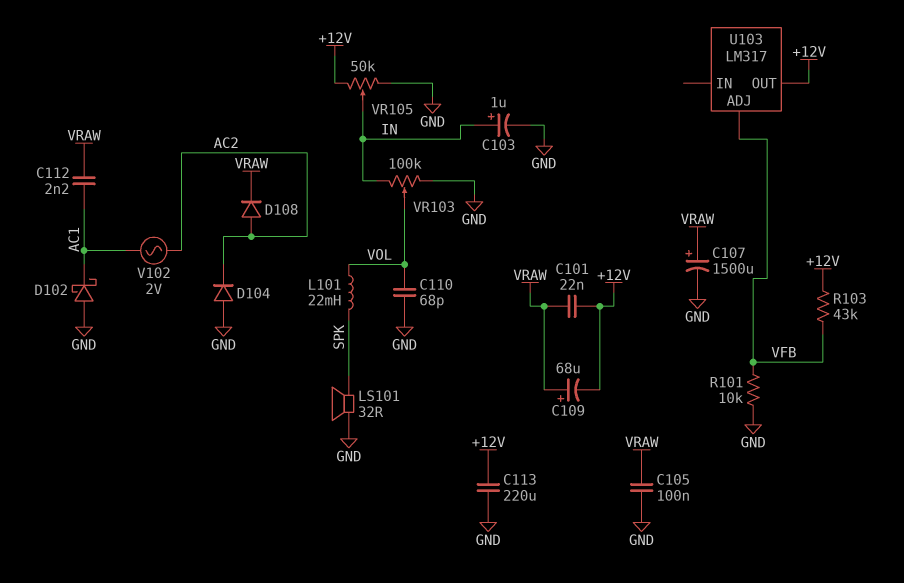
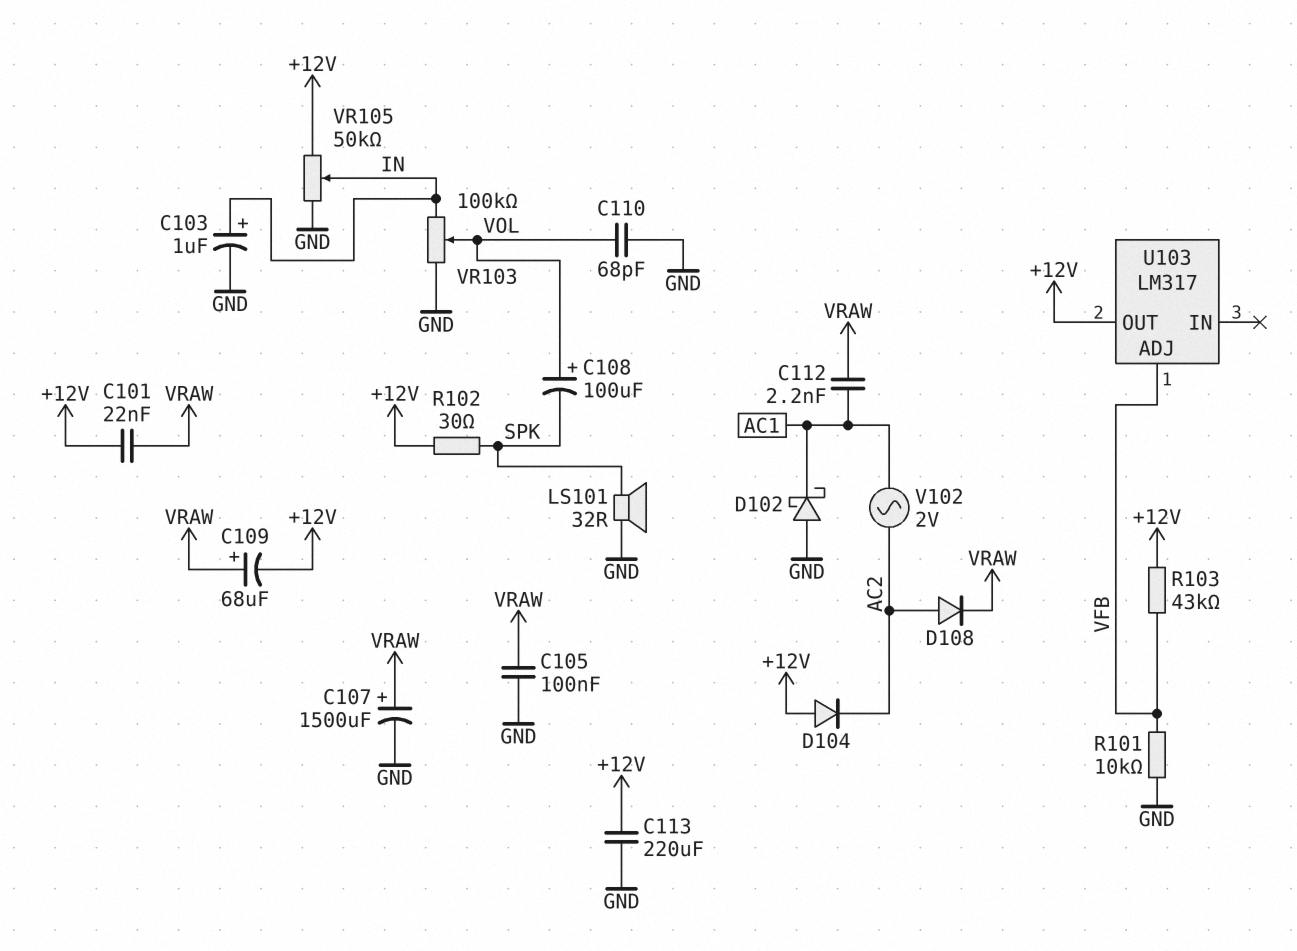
C108: none -> 100uF (plus VOL, minus SPK)
D104: diode (A GND, K AC2) -> diode (A +12V, K AC2)
L101: 22mH (SPK, VOL) -> none
R102: none -> 30 (+12V, SPK)

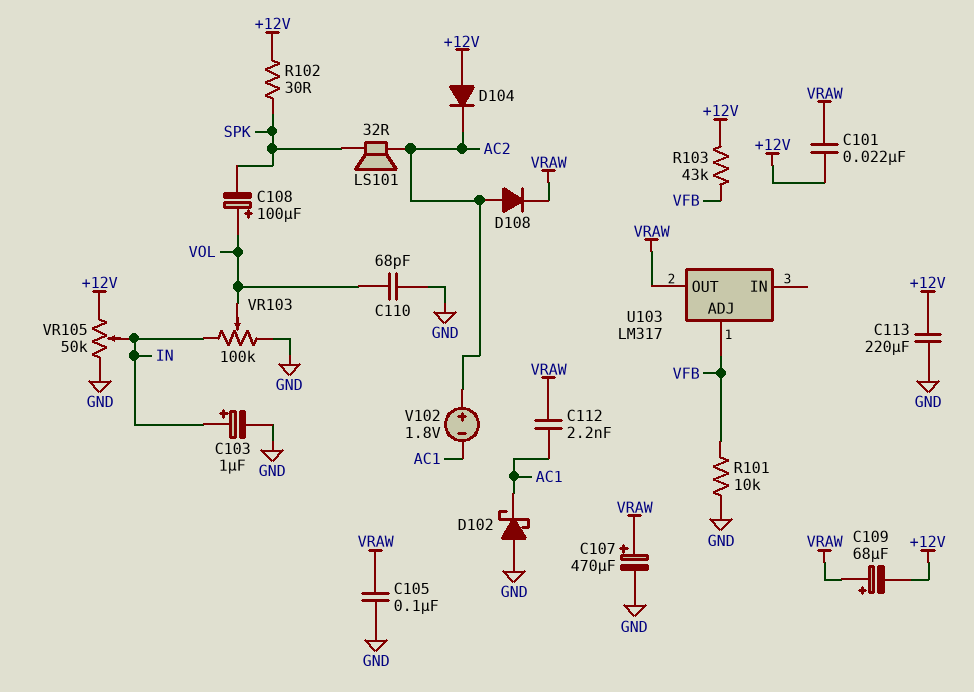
C107: 1500uF (plus VRAW, minus GND) -> 470uF (plus VRAW, minus GND)
LS101: speaker 32R (GND, SPK) -> speaker 32R (AC2, SPK)
U103 pin OUT: +12V -> VRAW
V102: AC 2V (AC1, AC2) -> 1.8V (plus AC2, minus AC1)

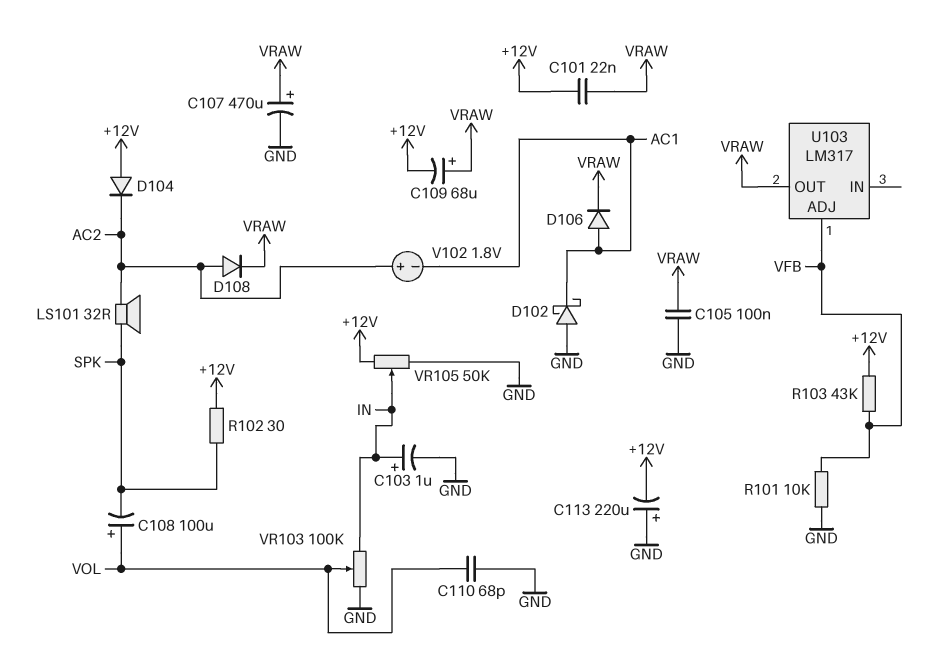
C112: 2.2nF (AC1, VRAW) -> none
C113: 220uF (+12V, GND) -> 220uF (plus GND, minus +12V)
D106: none -> diode (A AC1, K VRAW)

